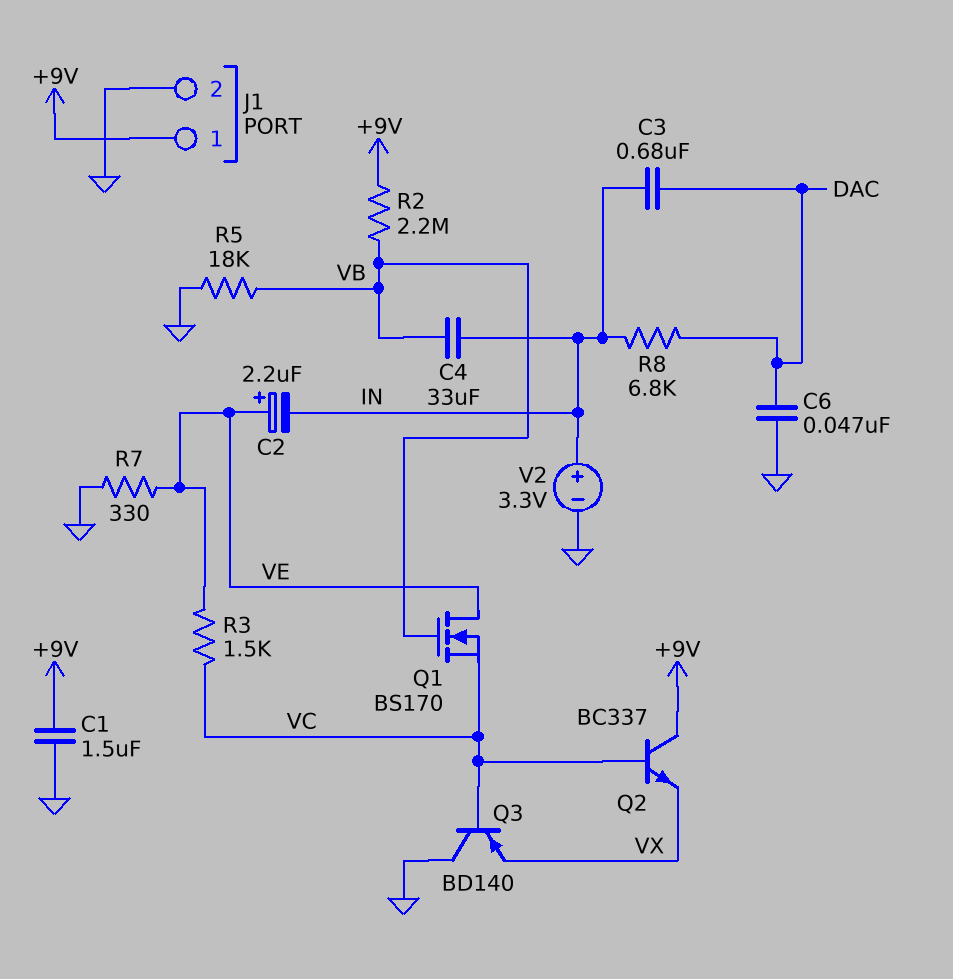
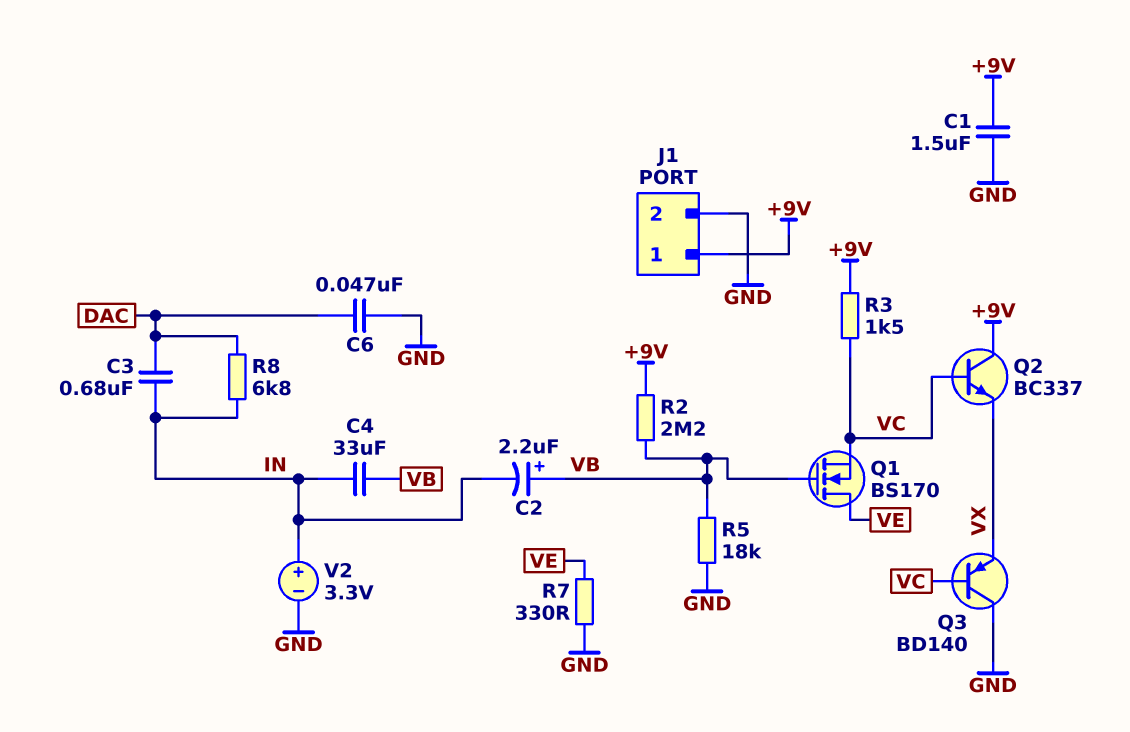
C2: 2.2uF (plus VE, minus IN) -> 2.2uF (plus VB, minus IN)
R3: 1.5k (VC, VE) -> 1.5k (+9V, VC)

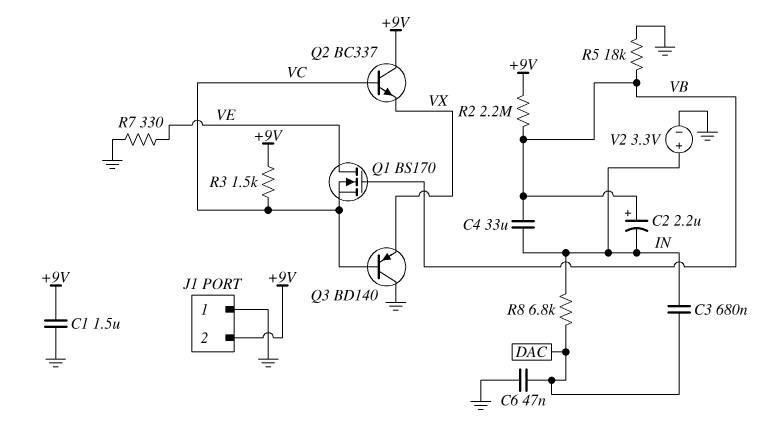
J1 pin 1: +9V -> GND
J1 pin 2: GND -> +9V

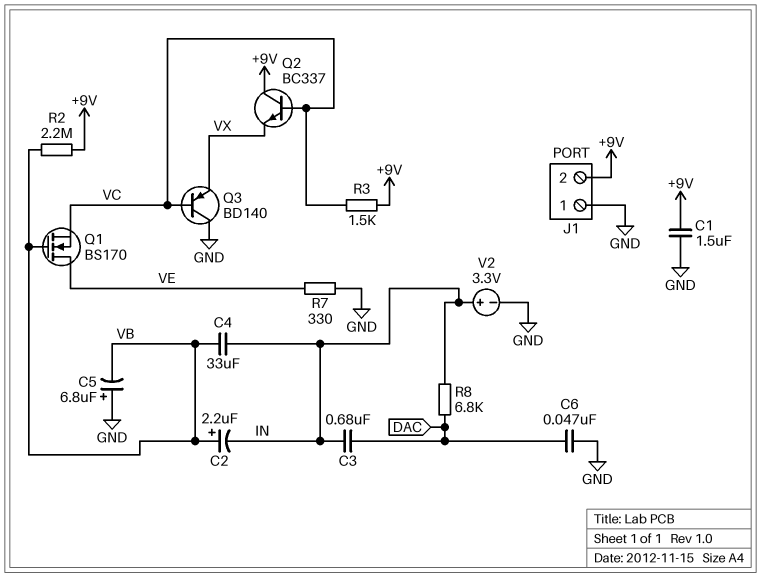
C5: none -> 6.8uF (plus GND, minus VB)
R5: 18k (GND, VB) -> none

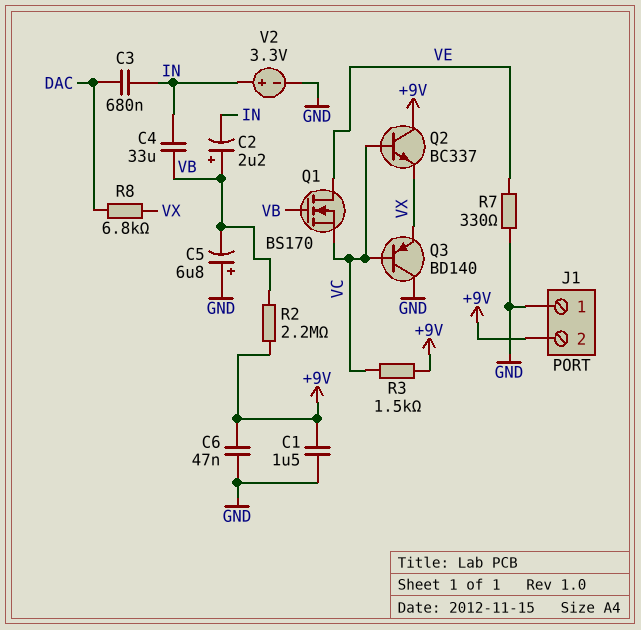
C6: 47nF (DAC, GND) -> 47nF (+9V, GND)
R8: 6.8k (DAC, IN) -> 6.8k (DAC, VX)

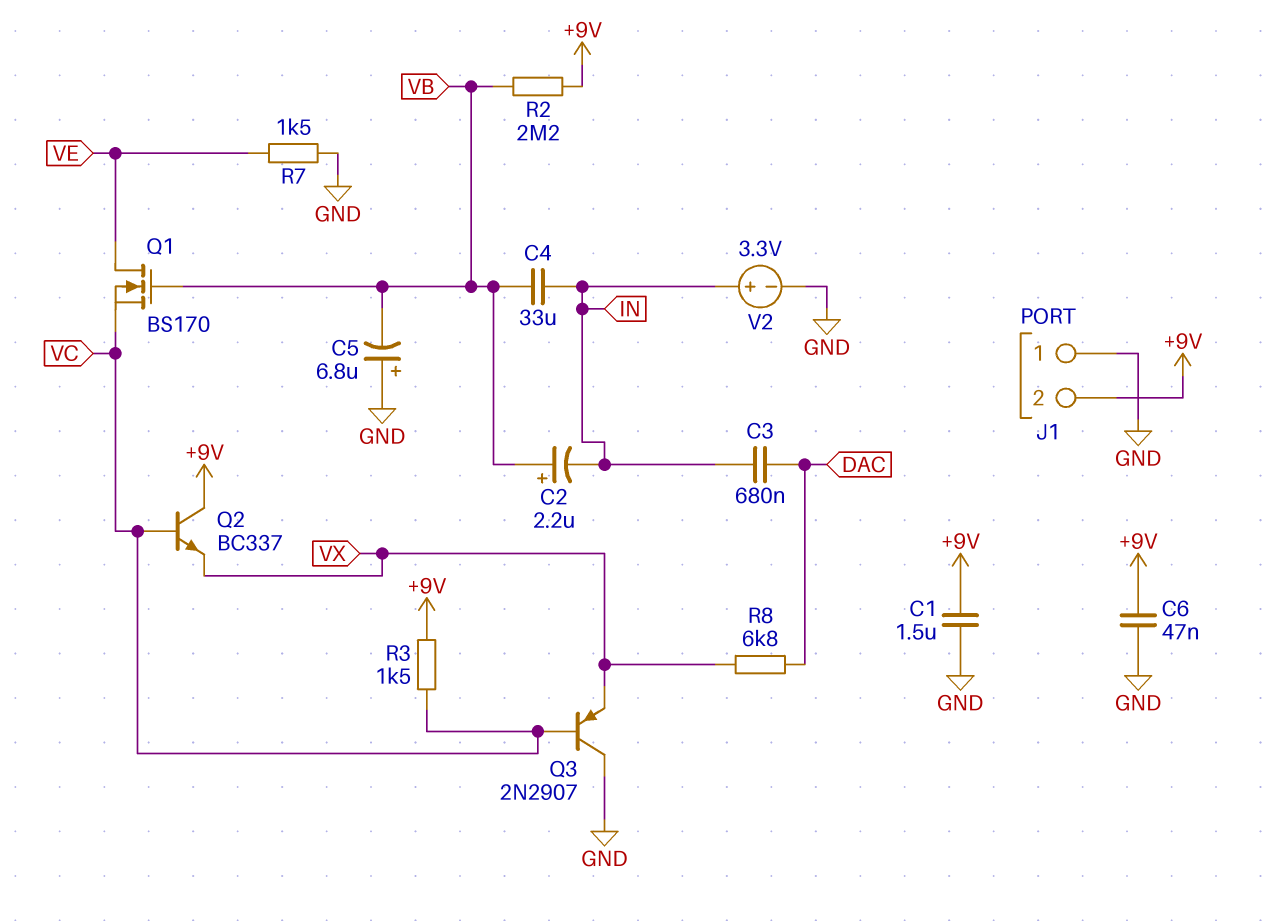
Q3: PNP BD140 (B VC, C GND, E VX) -> PNP 2N2907 (B VC, C GND, E VX)
R7: 330 (GND, VE) -> 1.5k (GND, VE)

